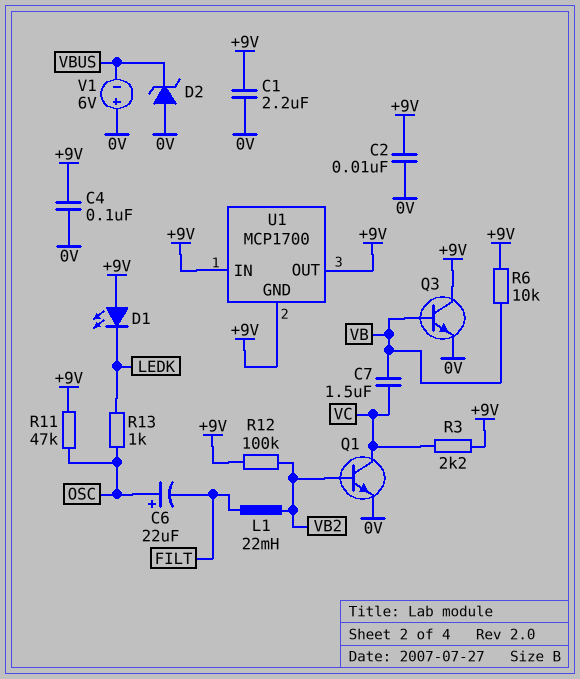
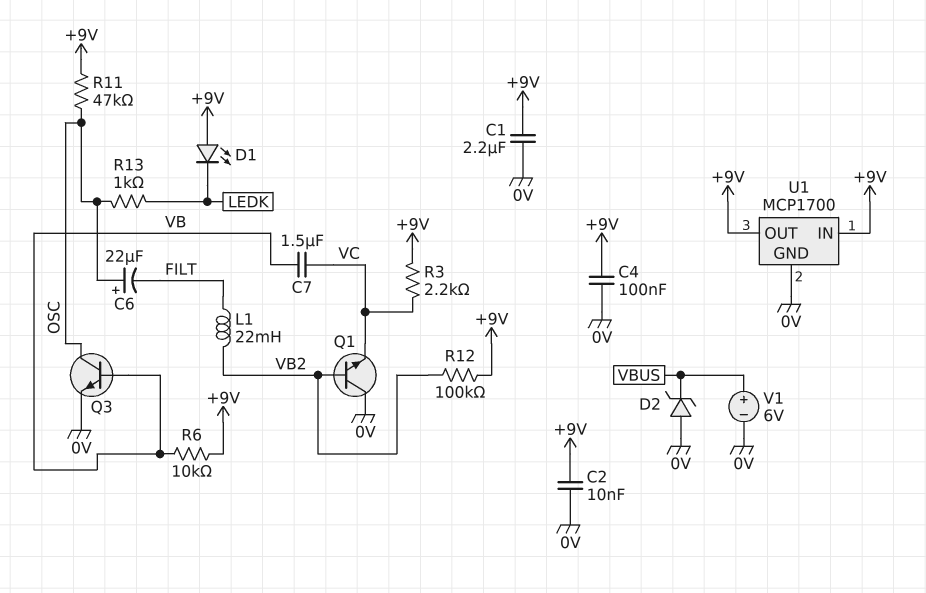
Q1: NPN (B VB2, C VC, E 0V) -> NPN (B VB2, C 0V, E VC)
Q3: NPN (B VB, C +9V, E 0V) -> NPN (B VB, C OSC, E 0V)
U1 pin GND: +9V -> 0V
V1: 6V (plus 0V, minus VBUS) -> 6V (plus VBUS, minus 0V)

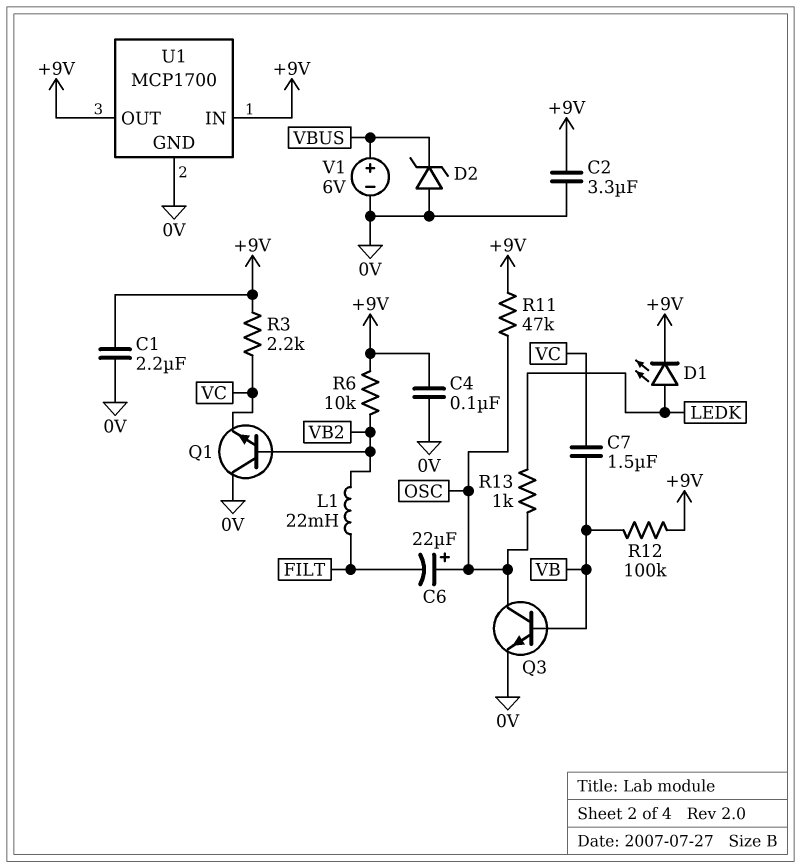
C2: 10nF (+9V, 0V) -> 3.3uF (+9V, 0V)
D1: LED (A +9V, K LEDK) -> LED (A LEDK, K +9V)
R6: 10k (+9V, VB) -> 10k (+9V, VB2)
R12: 100k (+9V, VB2) -> 100k (+9V, VB)

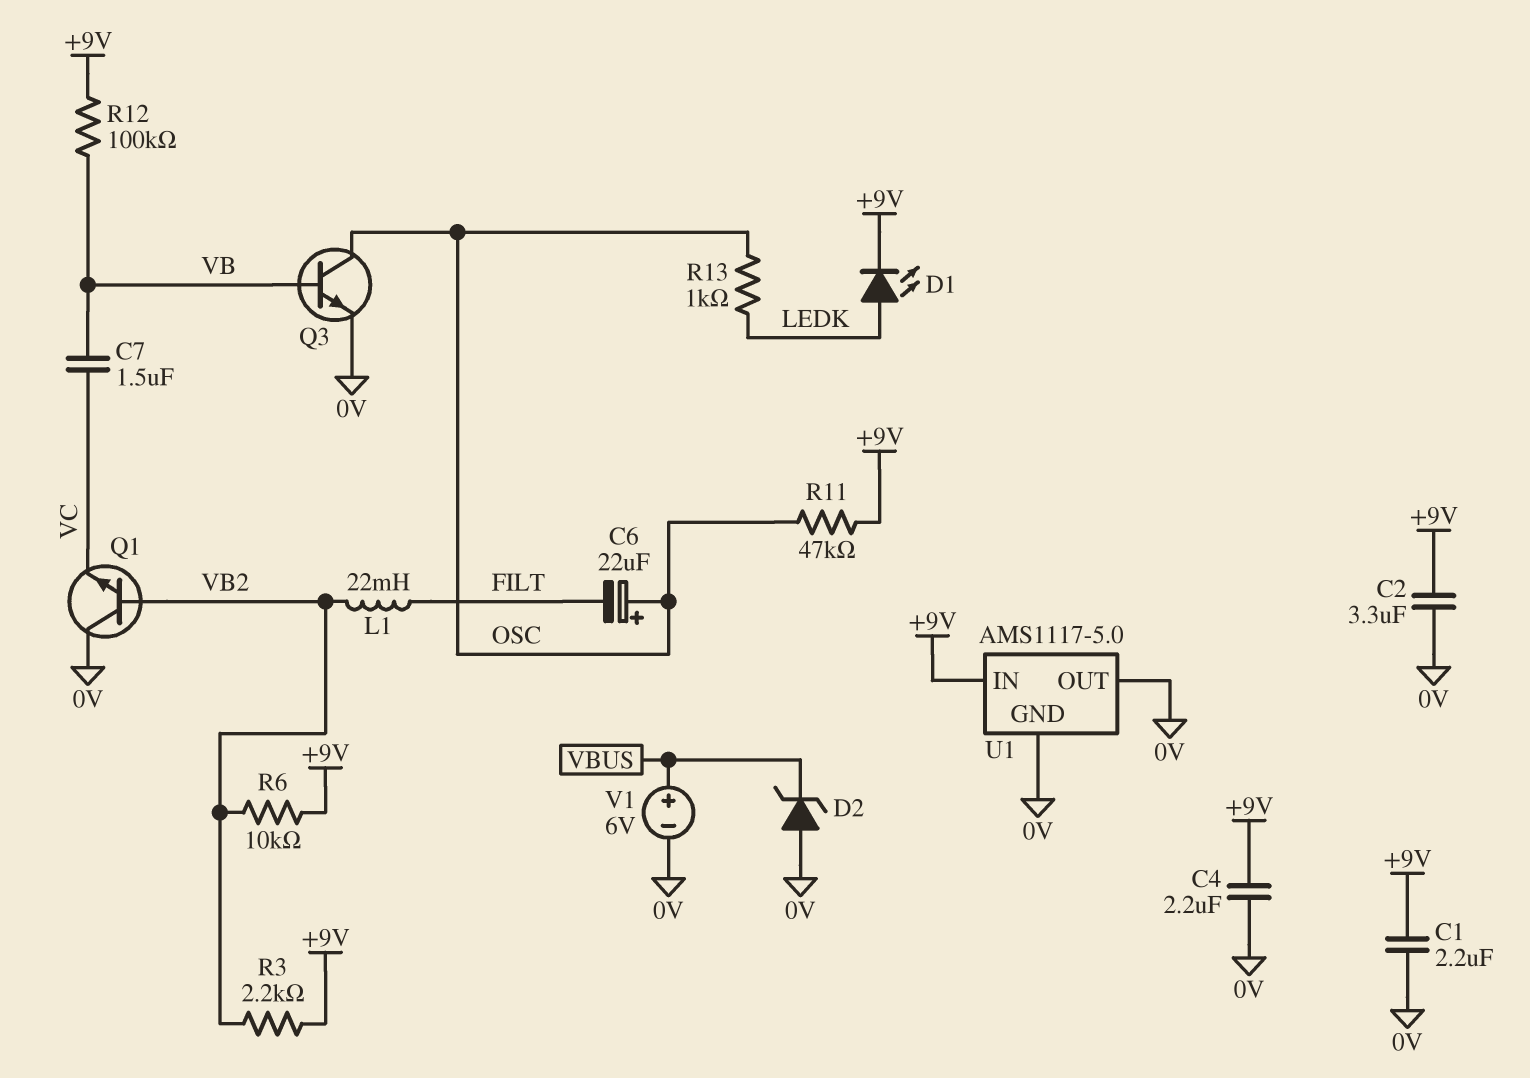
C4: 100nF (+9V, 0V) -> 2.2uF (+9V, 0V)
R3: 2.2k (+9V, VC) -> 2.2k (+9V, VB2)
U1: MCP1700 -> AMS1117-5.0
U1 pin OUT: +9V -> 0V

